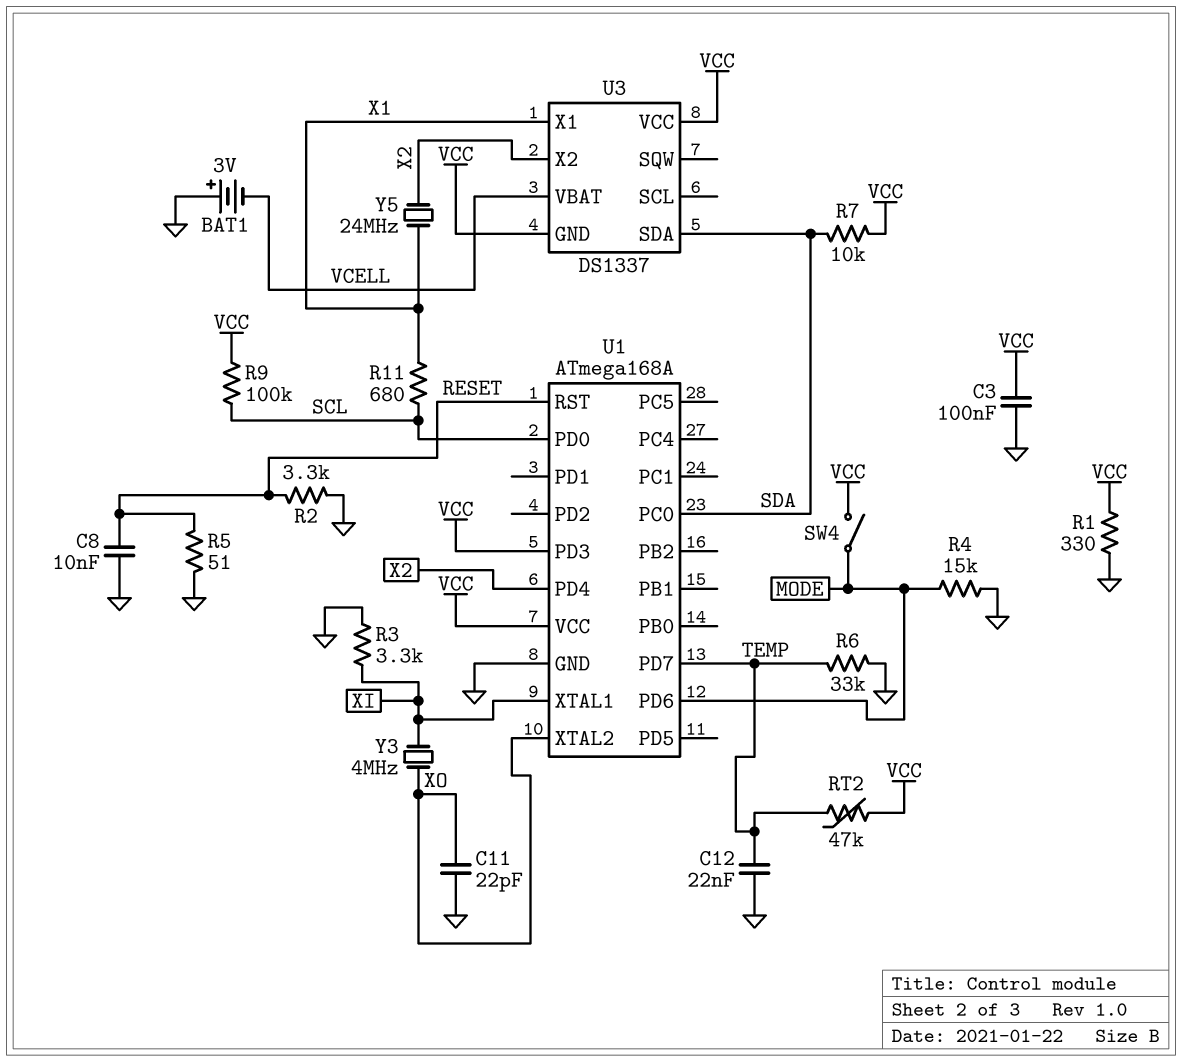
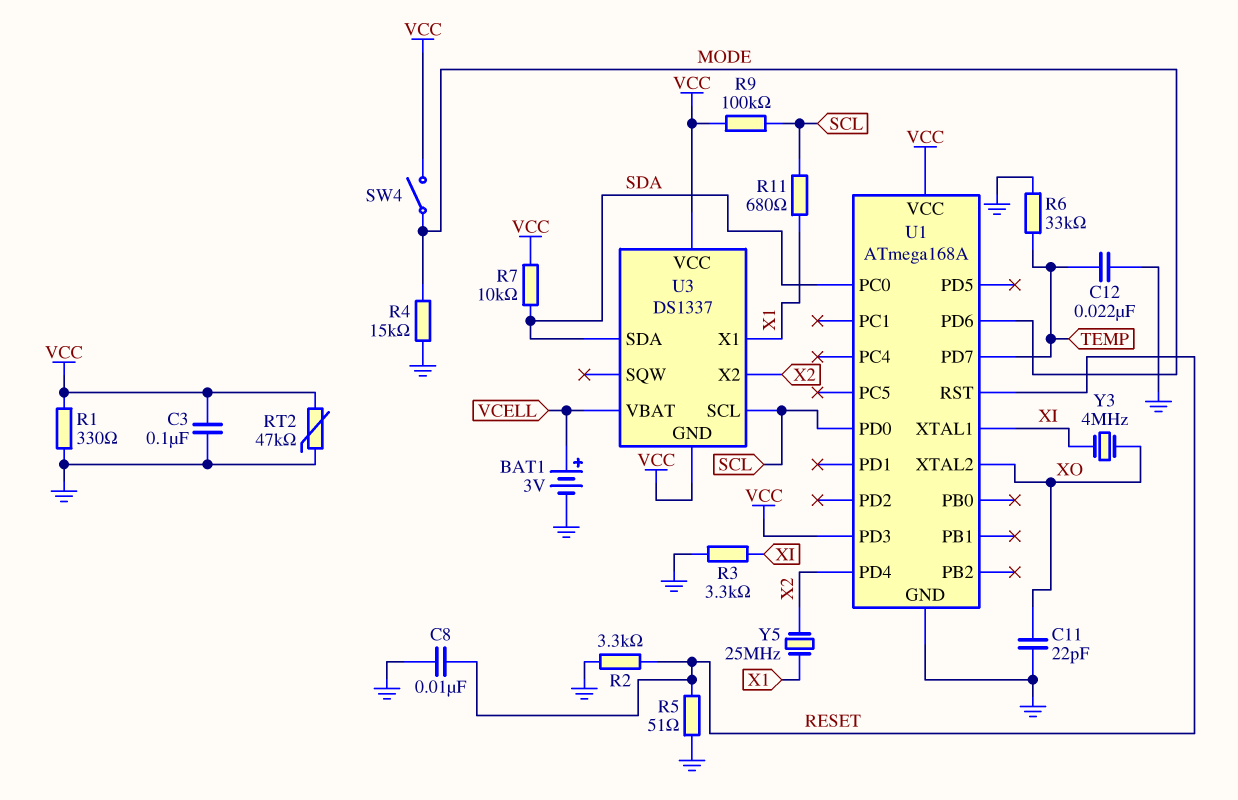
BAT1: 3V (plus GND, minus VCELL) -> 3V (plus VCELL, minus GND)
RT2: 47k (TEMP, VCC) -> 47k (GND, VCC)
U3 pin SCL: none -> SCL
Y5: 24MHz (X1, X2) -> 25MHz (X1, X2)

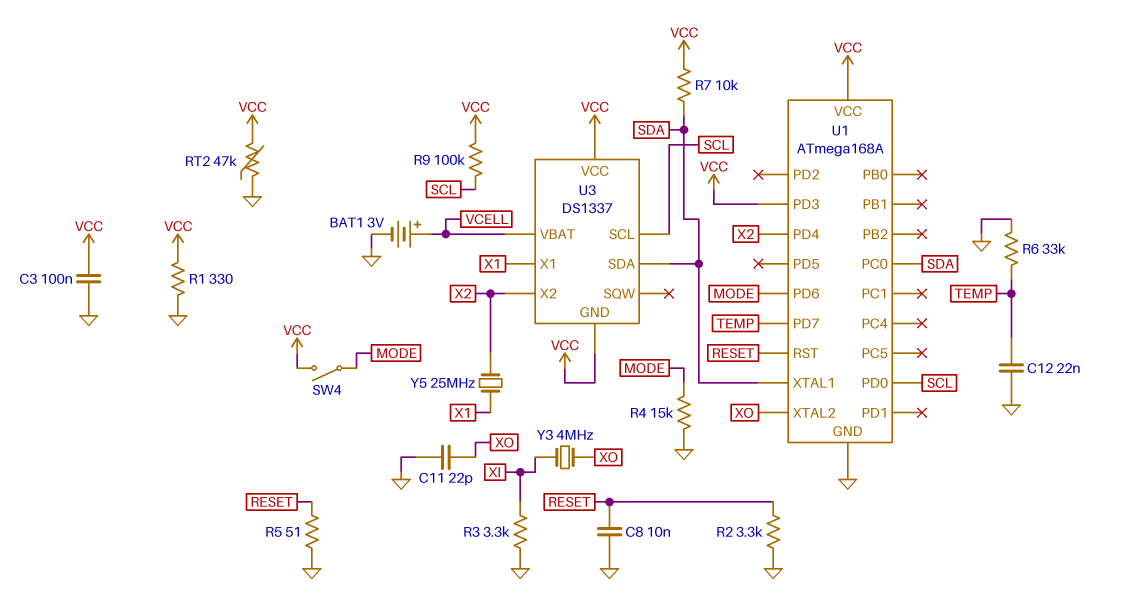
R11: 680 (SCL, X1) -> none
U1 pin XTAL1: XI -> SDA

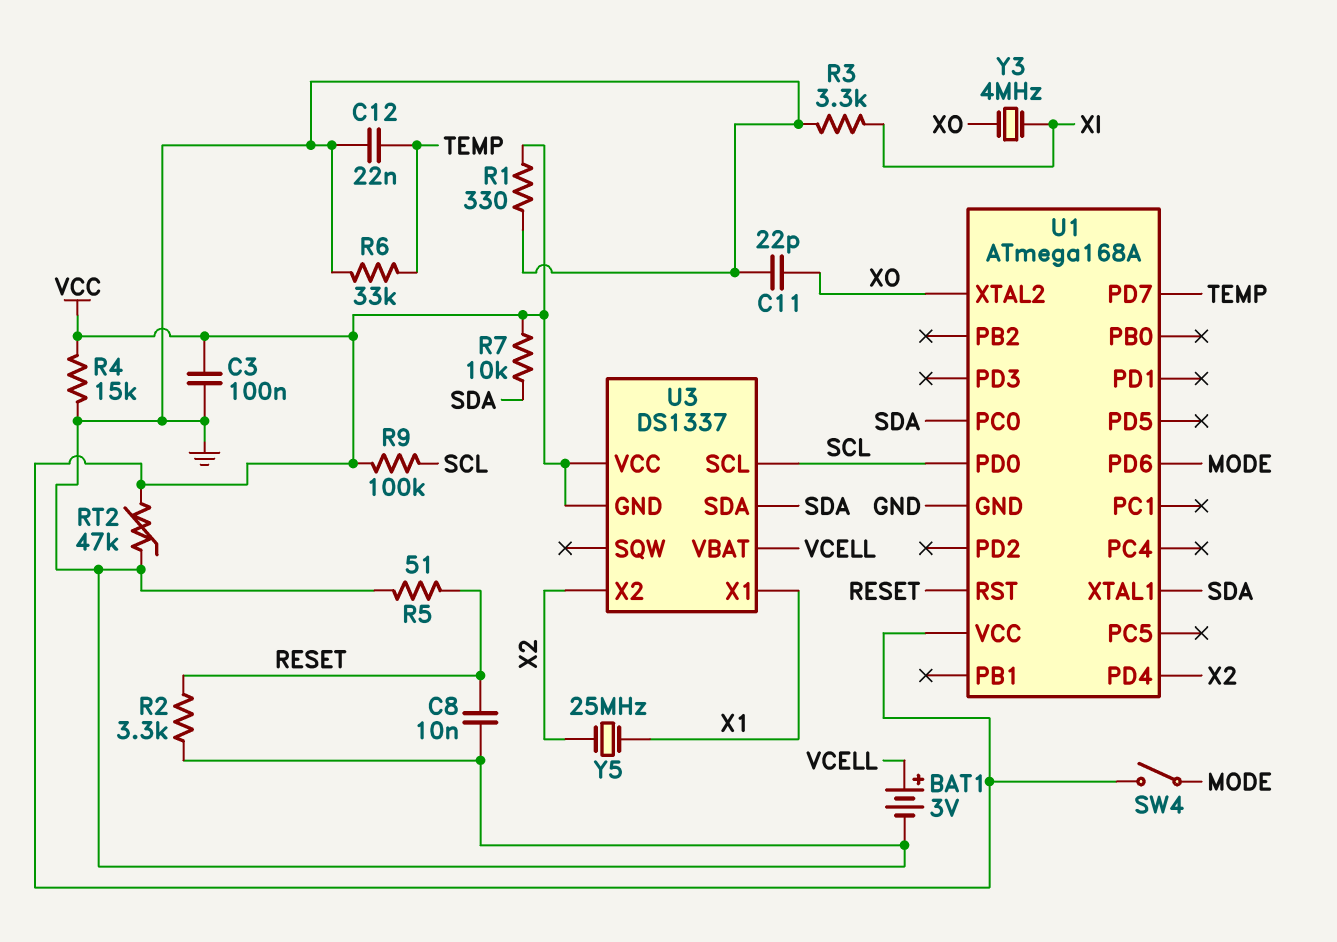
R4: 15k (GND, MODE) -> 15k (GND, VCC)
U1 pin PD3: VCC -> none

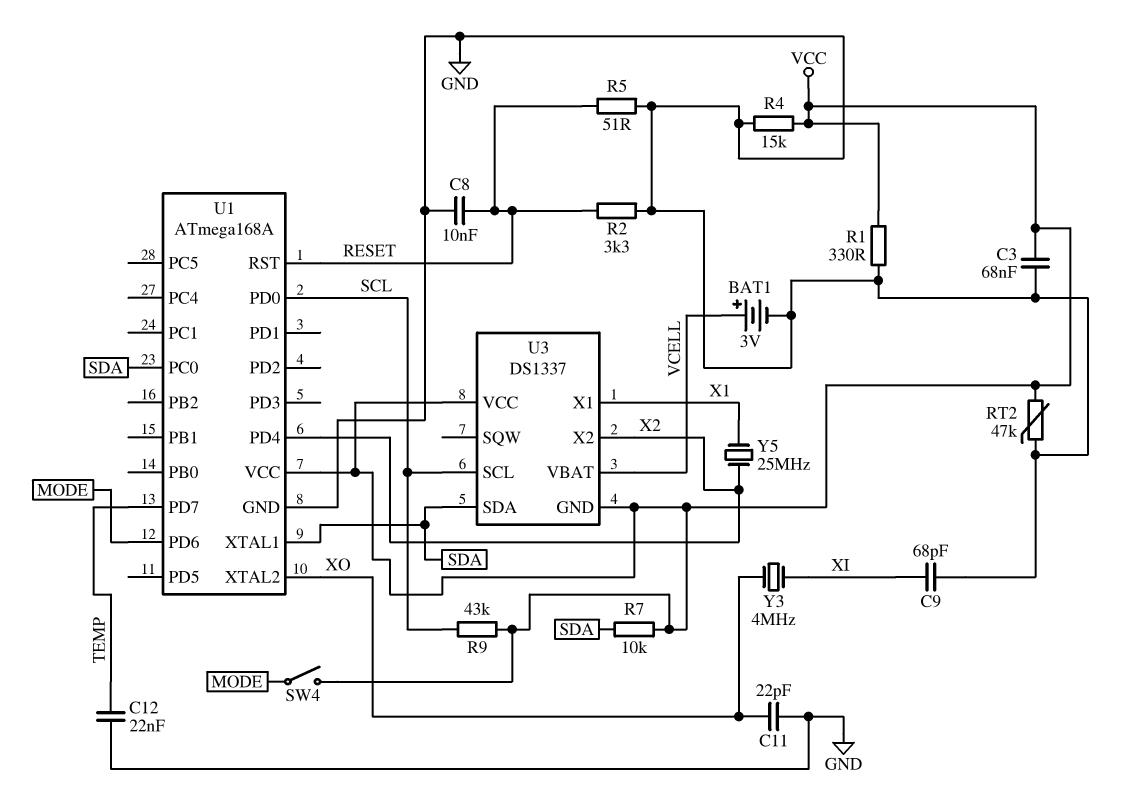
C3: 100nF (GND, VCC) -> 68nF (GND, VCC)
C9: none -> 68pF (GND, XI)
R3: 3.3k (GND, XI) -> none
R6: 33k (GND, TEMP) -> none
R9: 100k (SCL, VCC) -> 43k (SCL, VCC)

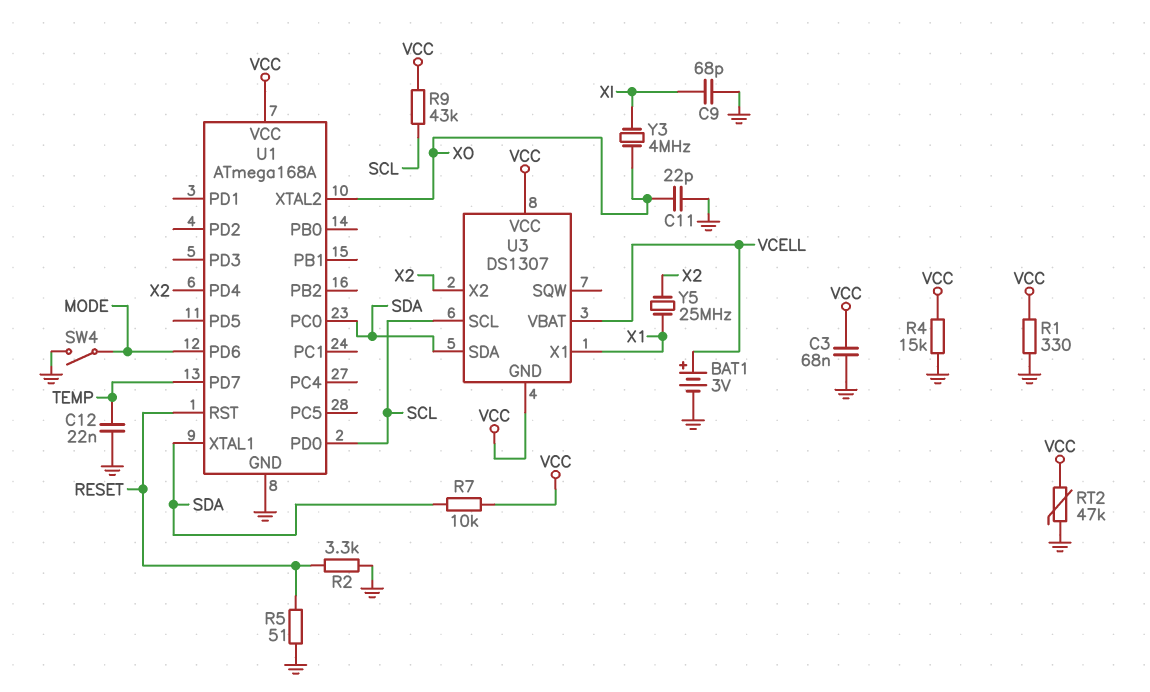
C8: 10nF (GND, RESET) -> none
SW4: switch (MODE, VCC) -> switch (GND, MODE)
U3: DS1337 -> DS1307

